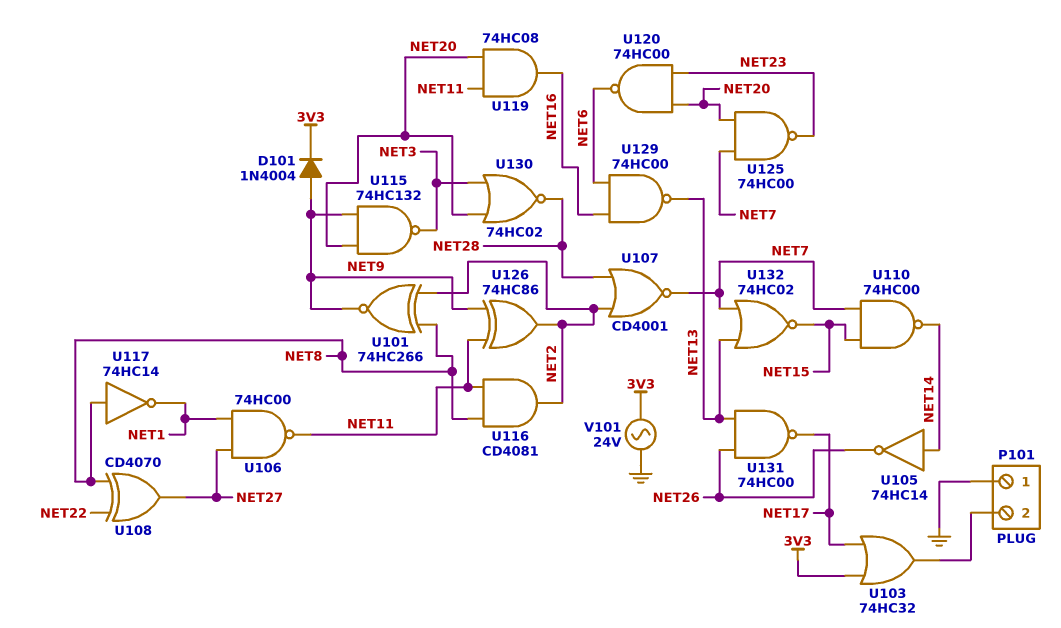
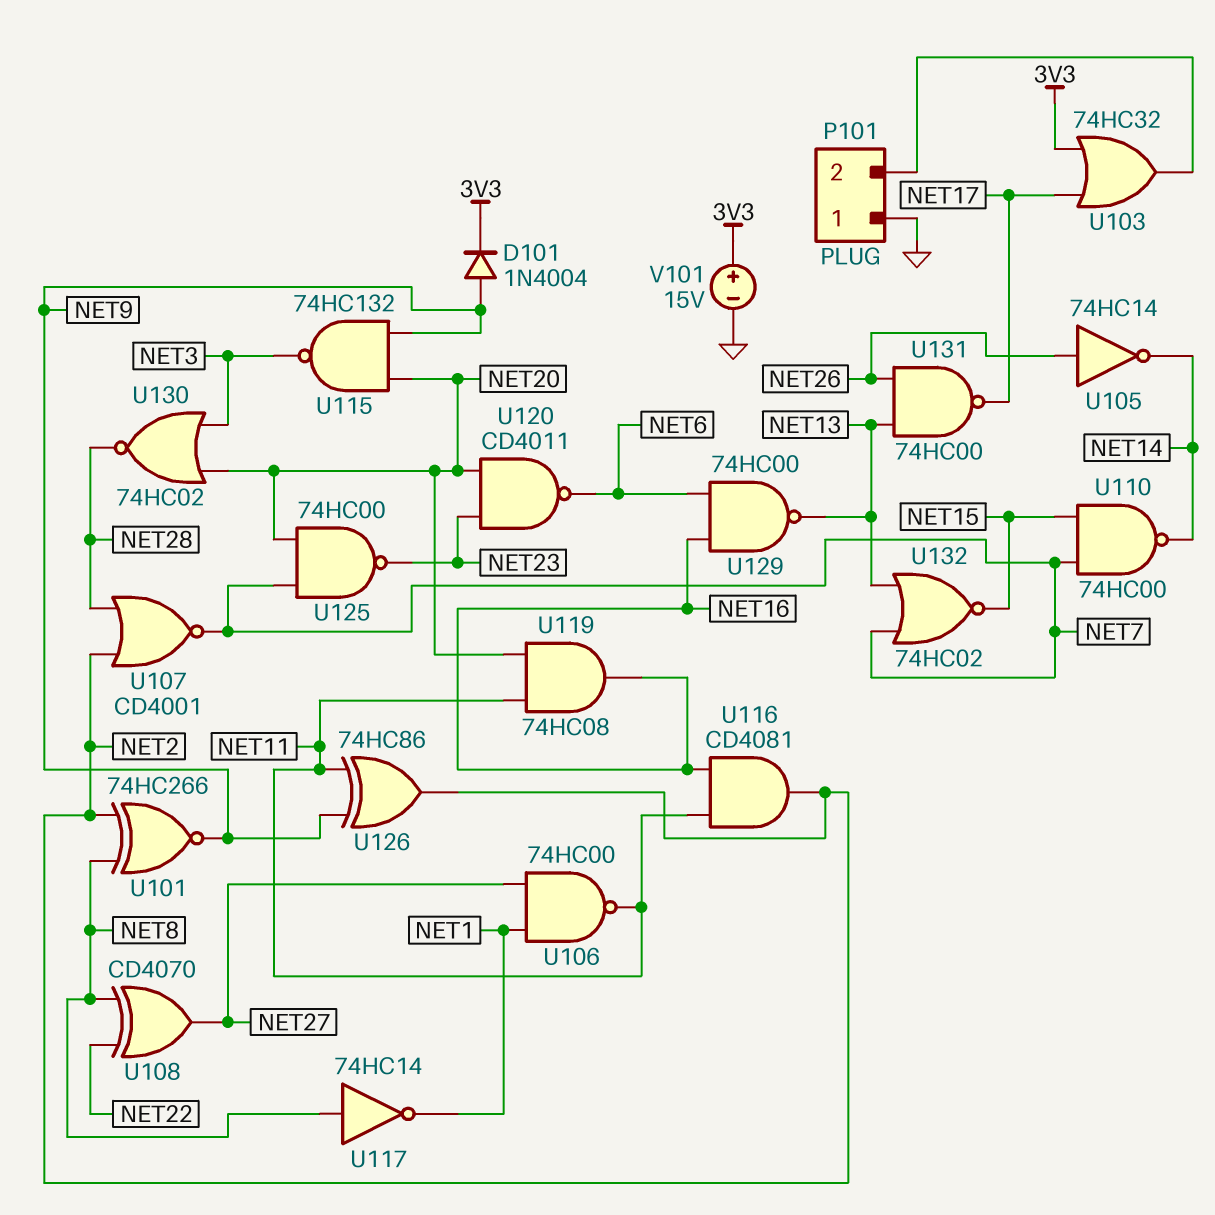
U105: NOT 74HC14 (in NET14, out NET26) -> NOT 74HC14 (in NET26, out NET14)
U116: AND CD4081 (in NET8, in NET11, out NET2) -> AND CD4081 (in NET11, in NET16, out NET2)
U120: NAND 74HC00 (in NET20, in NET23, out NET6) -> NAND CD4011 (in NET20, in NET23, out NET6)
V101: AC 24V (3V3, GND) -> 15V (plus 3V3, minus GND)

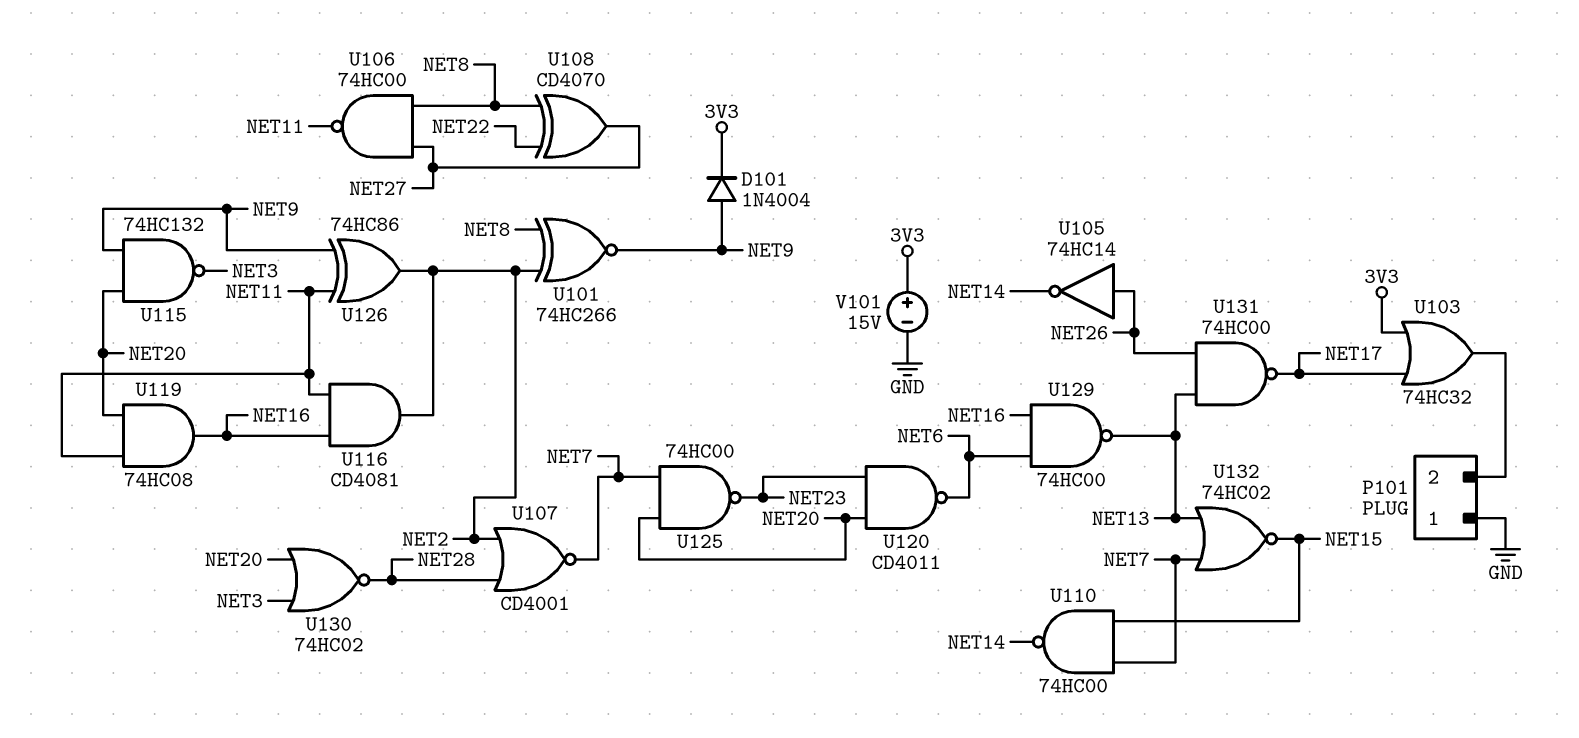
U106: NAND 74HC00 (in NET1, in NET27, out NET11) -> NAND 74HC00 (in NET8, in NET27, out NET11)
U117: NOT 74HC14 (in NET8, out NET1) -> none

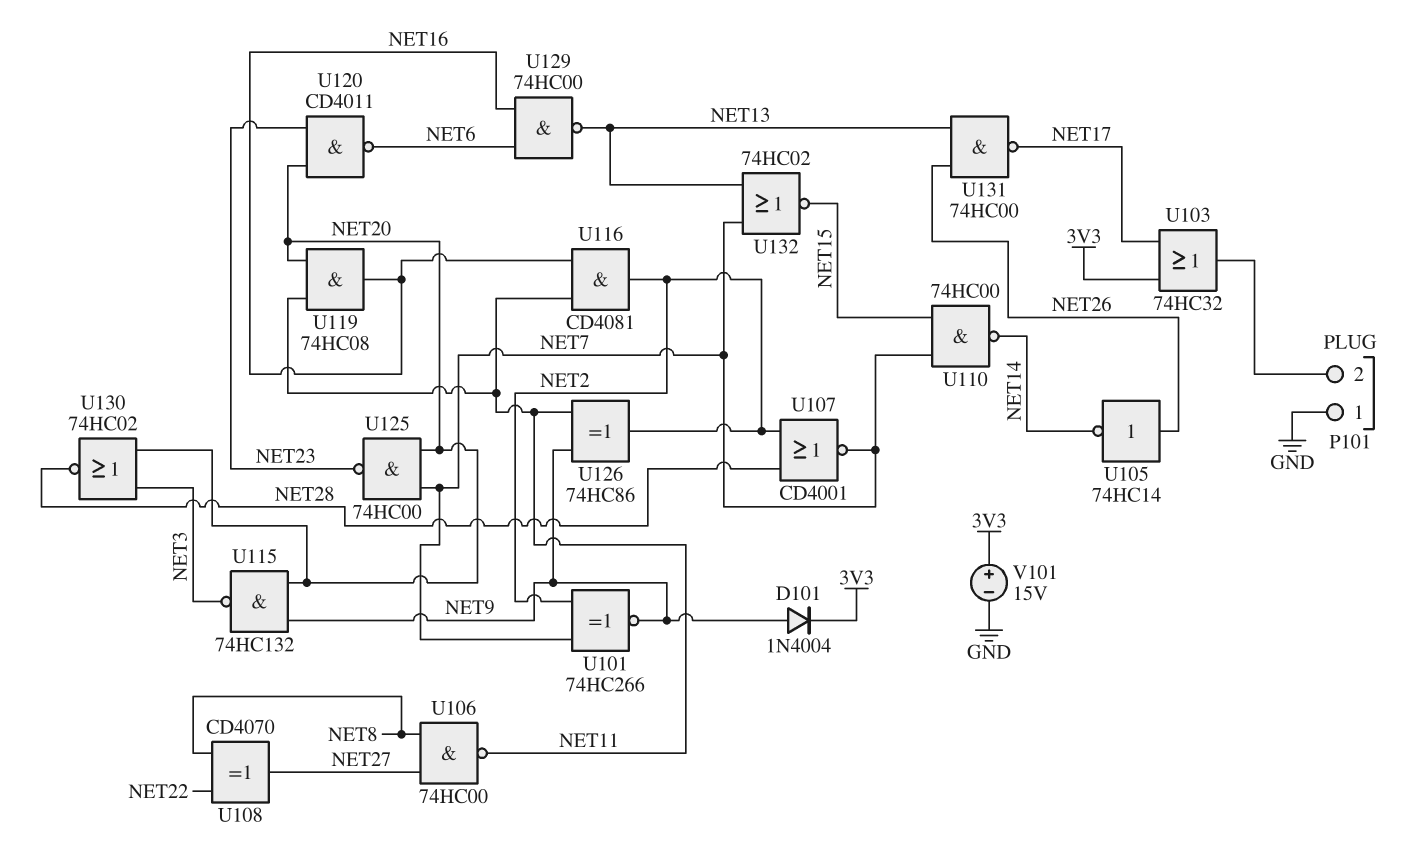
U101: XNOR 74HC266 (in NET2, in NET8, out NET9) -> XNOR 74HC266 (in NET2, in NET7, out NET9)

